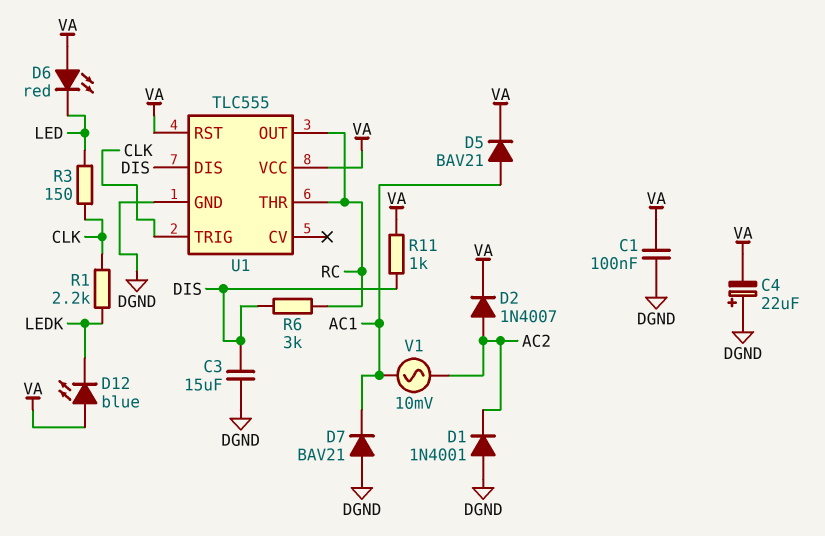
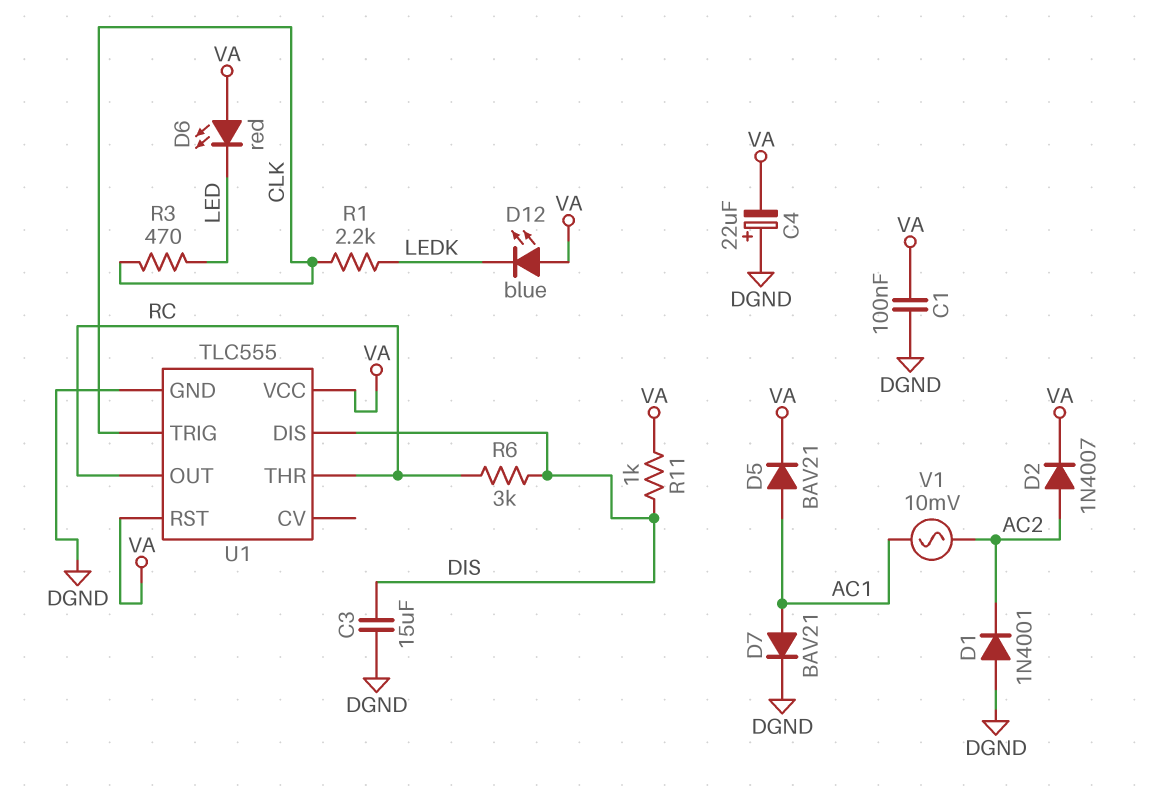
D7: diode BAV21 (A DGND, K AC1) -> diode BAV21 (A AC1, K DGND)
R3: 150 (CLK, LED) -> 470 (CLK, LED)

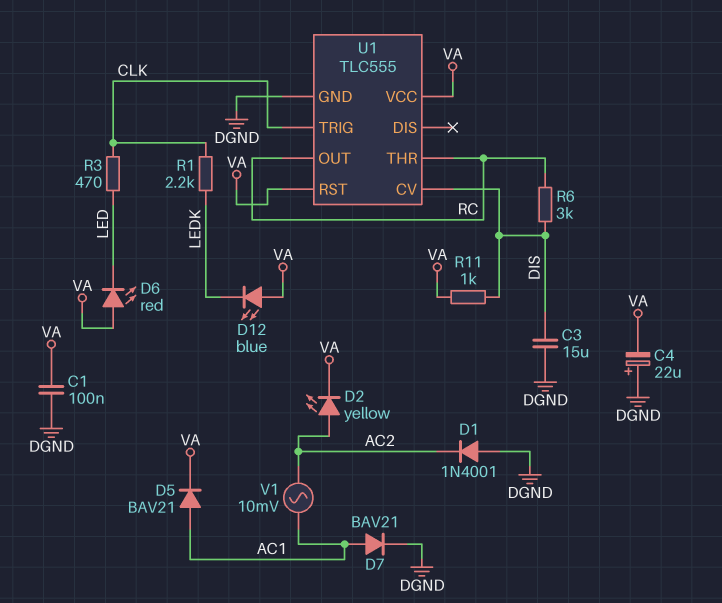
D2: diode 1N4007 (A AC2, K VA) -> LED yellow (A AC2, K VA)
U1 pin CV: none -> DIS
U1 pin DIS: DIS -> none

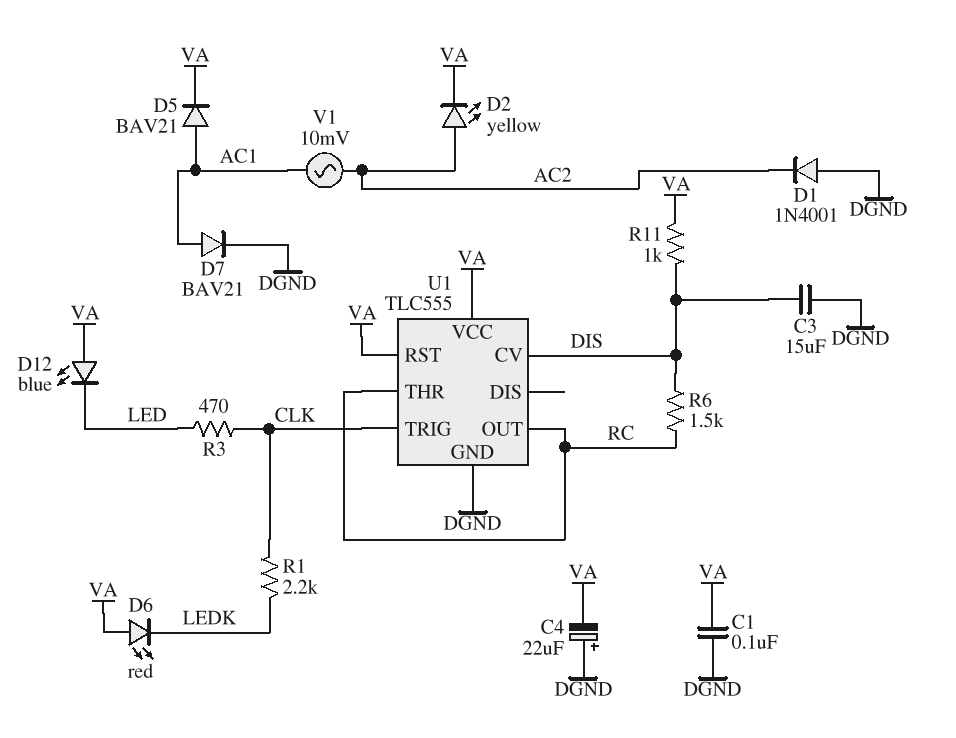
D6: LED red (A VA, K LED) -> LED red (A VA, K LEDK)
D12: LED blue (A VA, K LEDK) -> LED blue (A VA, K LED)
R6: 3k (DIS, RC) -> 1.5k (DIS, RC)

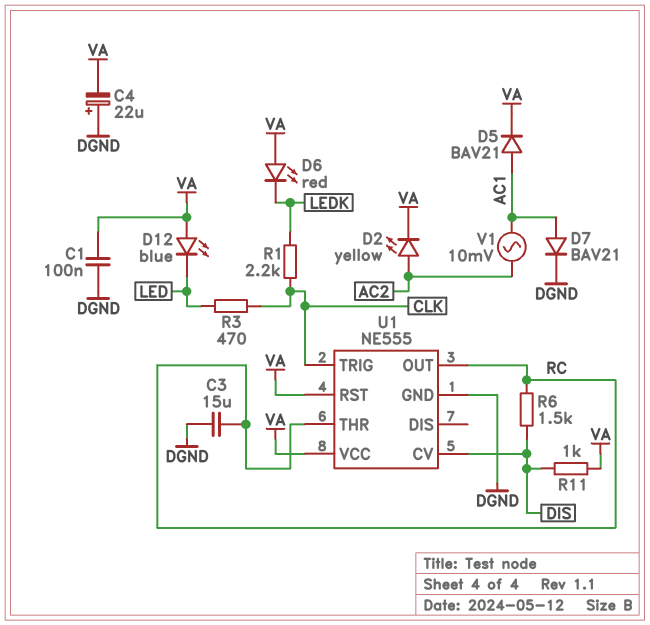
C3: 15uF (DGND, DIS) -> 15uF (DGND, RC)
D1: diode 1N4001 (A DGND, K AC2) -> none
U1: TLC555 -> NE555

